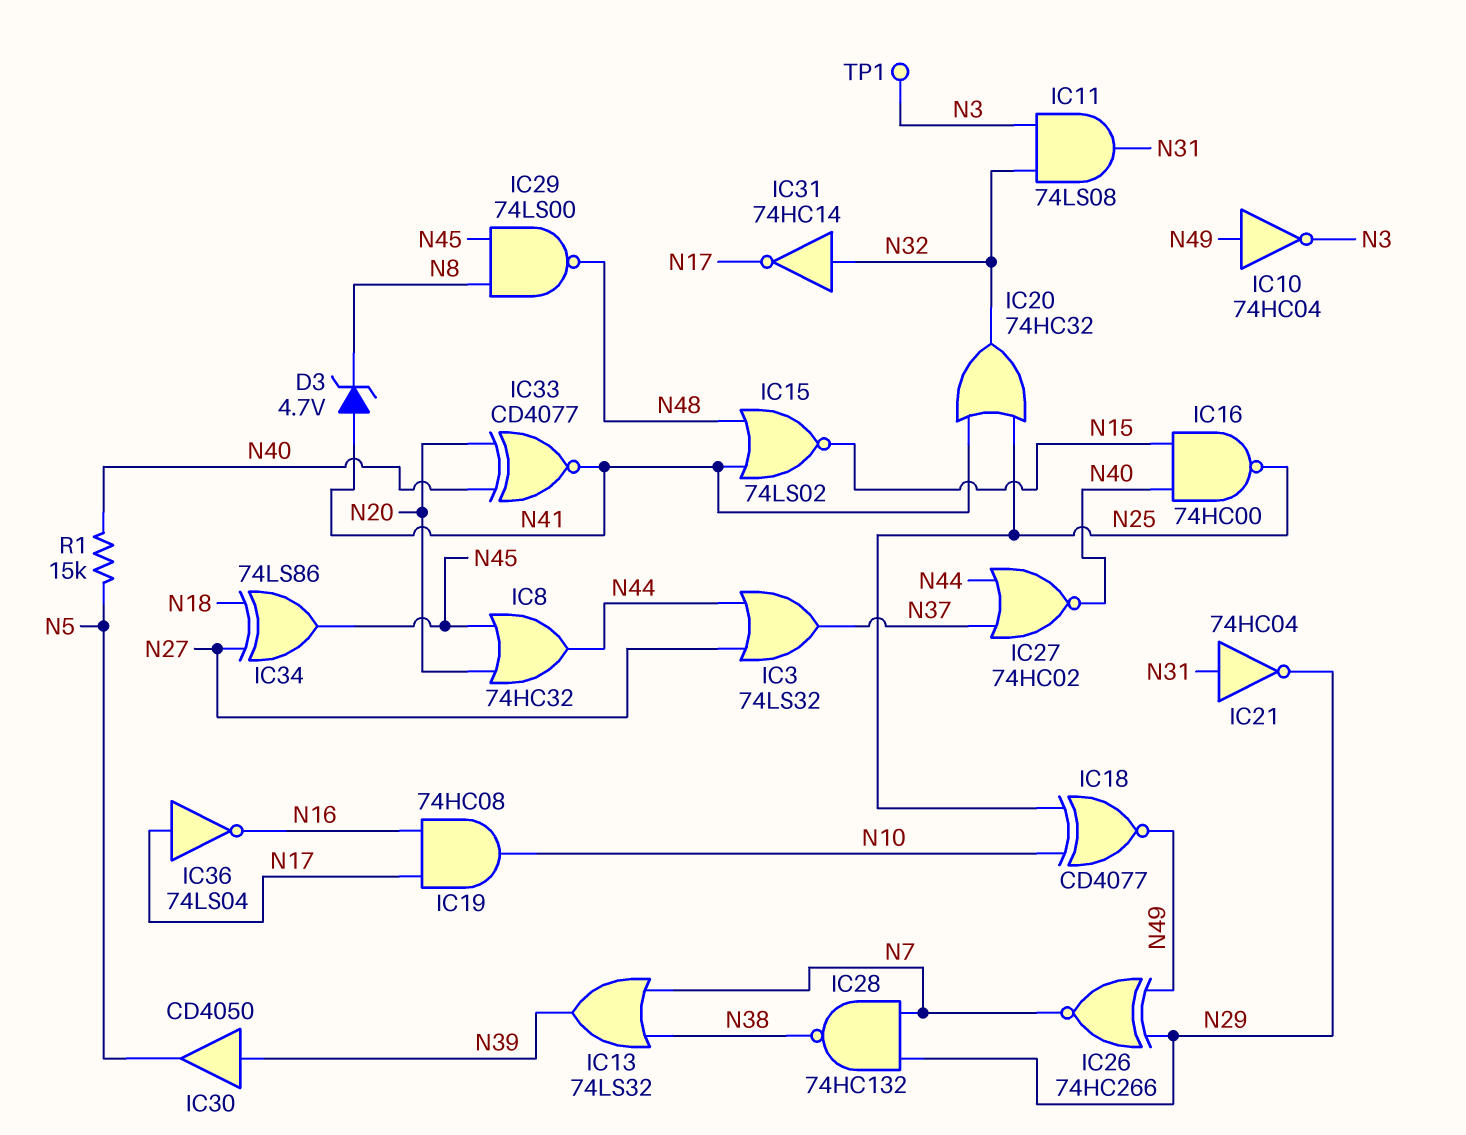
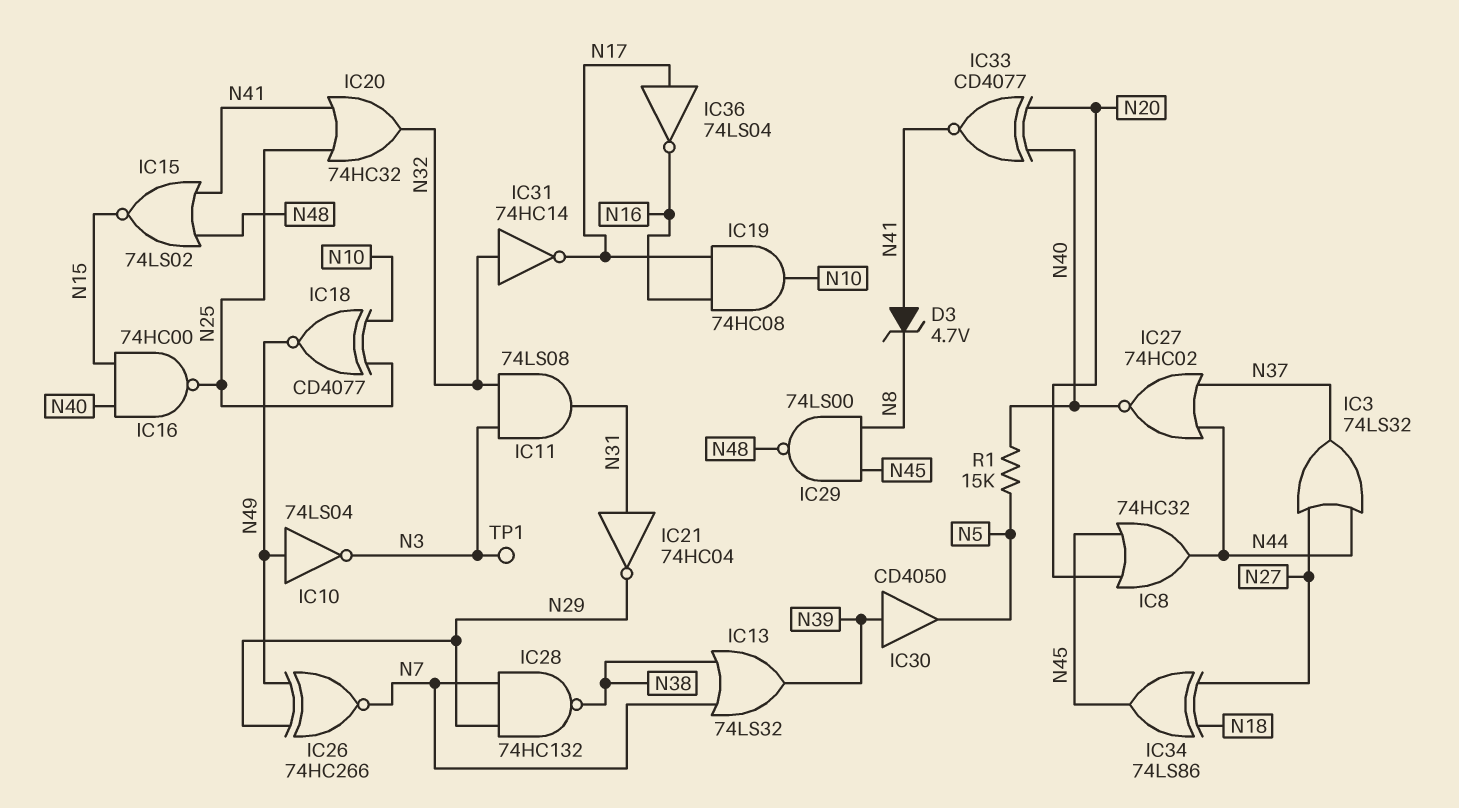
IC10: NOT 74HC04 (in N49, out N3) -> NOT 74LS04 (in N49, out N3)

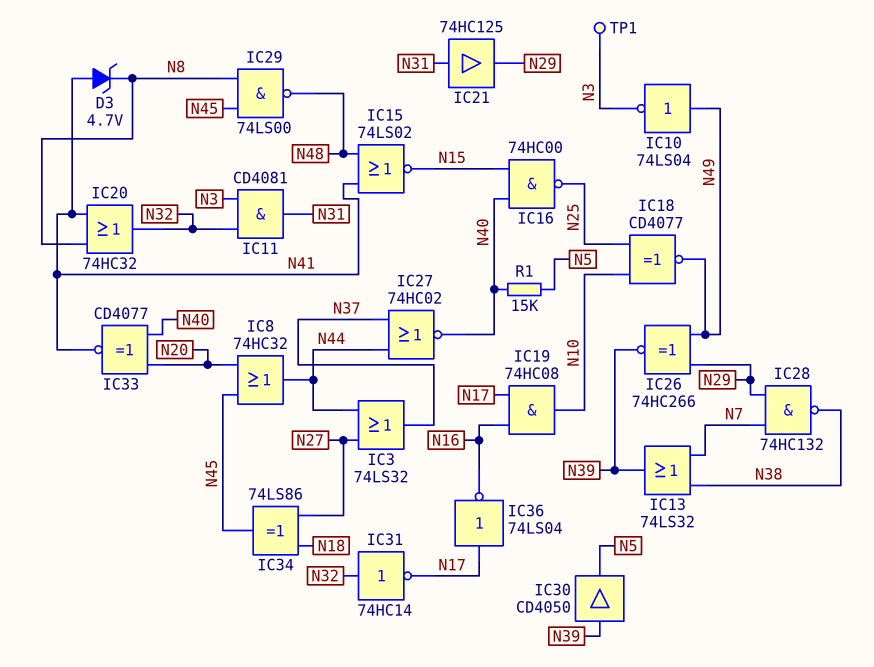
IC11: AND 74LS08 (in N3, in N32, out N31) -> AND CD4081 (in N3, in N32, out N31)
IC20: OR 74HC32 (in N25, in N41, out N32) -> OR 74HC32 (in N8, in N41, out N32)
IC21: NOT 74HC04 (in N31, out N29) -> buffer 74HC125 (in N31, out N29)
IC26: XNOR 74HC266 (in N29, in N49, out N7) -> XNOR 74HC266 (in N29, in N49, out N39)

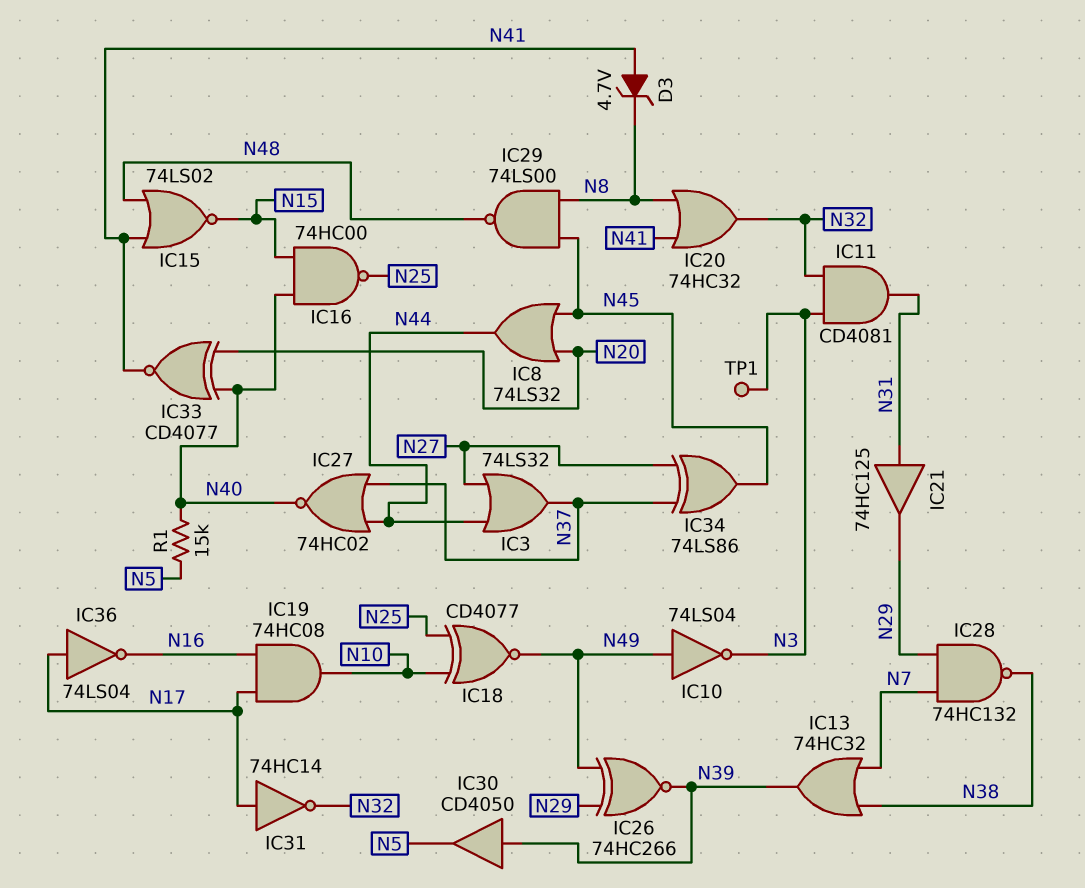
IC8: OR 74HC32 (in N20, in N45, out N44) -> OR 74LS32 (in N20, in N45, out N44)
IC13: OR 74LS32 (in N7, in N38, out N39) -> OR 74HC32 (in N7, in N38, out N39)
IC31: NOT 74HC14 (in N32, out N17) -> NOT 74HC14 (in N17, out N32)
IC34: XOR 74LS86 (in N18, in N27, out N45) -> XOR 74LS86 (in N27, in N37, out N45)

